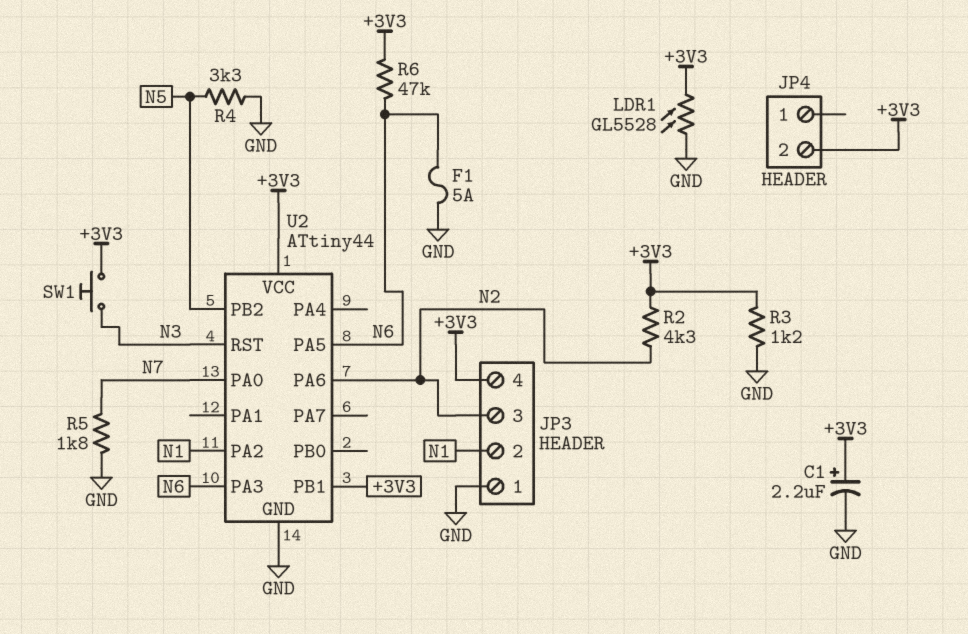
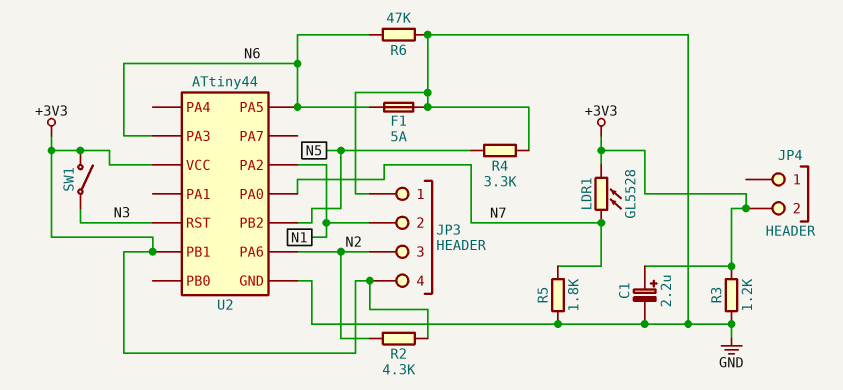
LDR1: GL5528 (+3V3, GND) -> GL5528 (+3V3, N7)
R6: 47k (+3V3, N6) -> 47k (GND, N6)
SW1: button (+3V3, N3) -> switch (+3V3, N3)

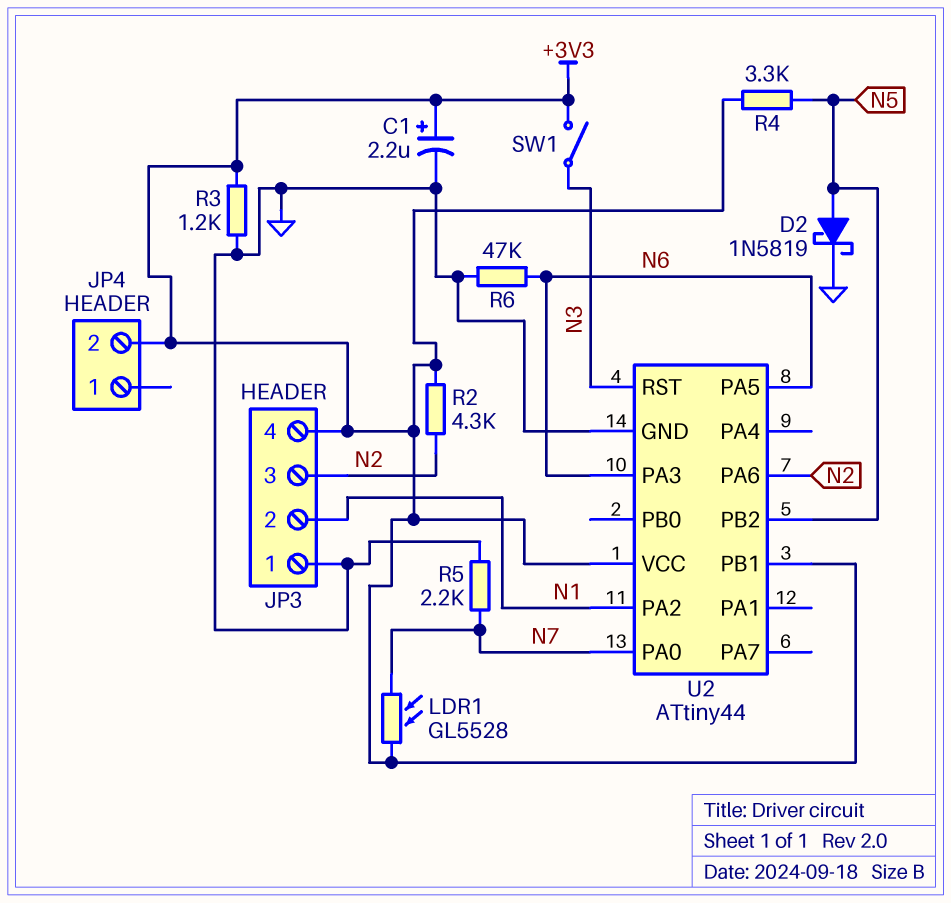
D2: none -> schottky 1N5819 (A N5, K GND)
F1: 5A (GND, N6) -> none
R4: 3.3k (GND, N5) -> 3.3k (+3V3, N5)
R5: 1.8k (GND, N7) -> 2.2k (GND, N7)

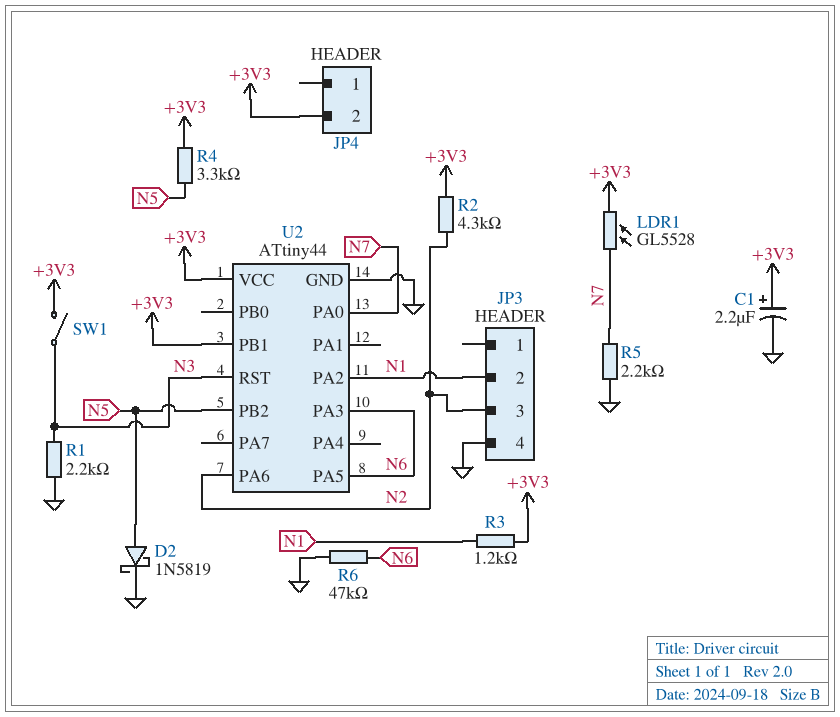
JP3 pin 1: GND -> none
JP3 pin 4: +3V3 -> GND
R1: none -> 2.2k (GND, N3)
R3: 1.2k (+3V3, GND) -> 1.2k (+3V3, N1)

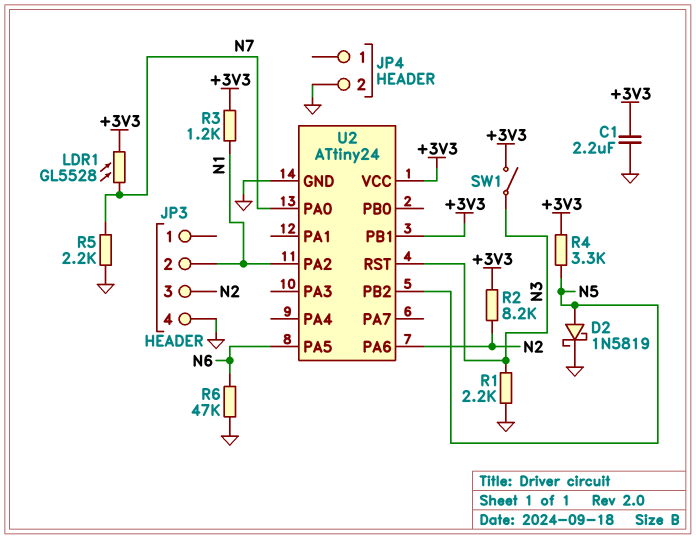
C1: 2.2uF (plus +3V3, minus GND) -> 2.2uF (+3V3, GND)
JP4 pin 2: +3V3 -> GND
R2: 4.3k (+3V3, N2) -> 8.2k (+3V3, N2)
U2: ATtiny44 -> ATtiny24
U2 pin PA3: N6 -> none

